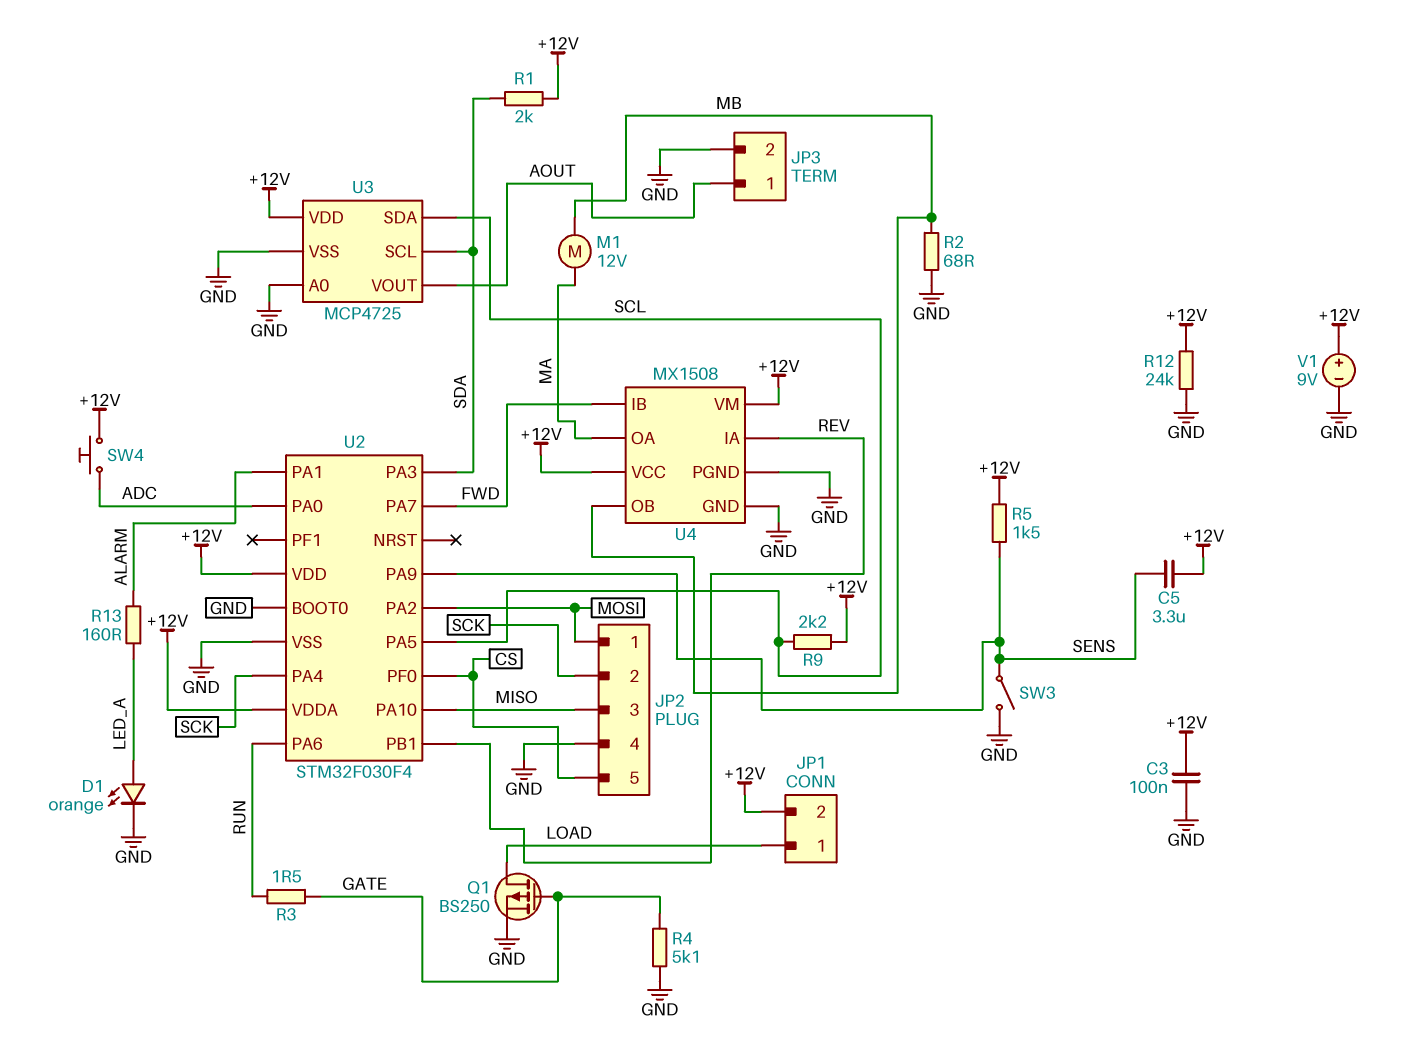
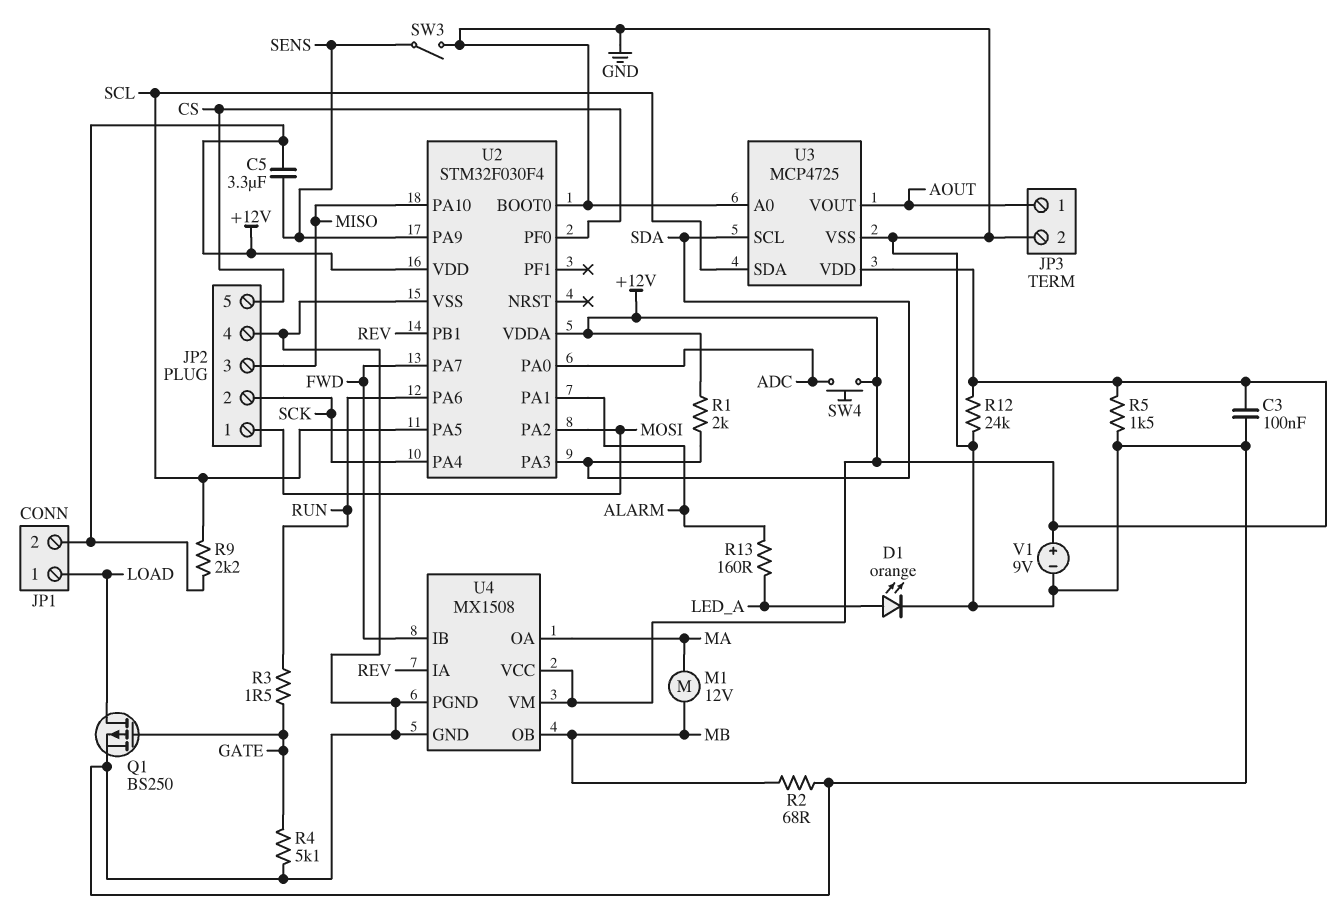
R5: 1.5k (+12V, SENS) -> 1.5k (+12V, GND)

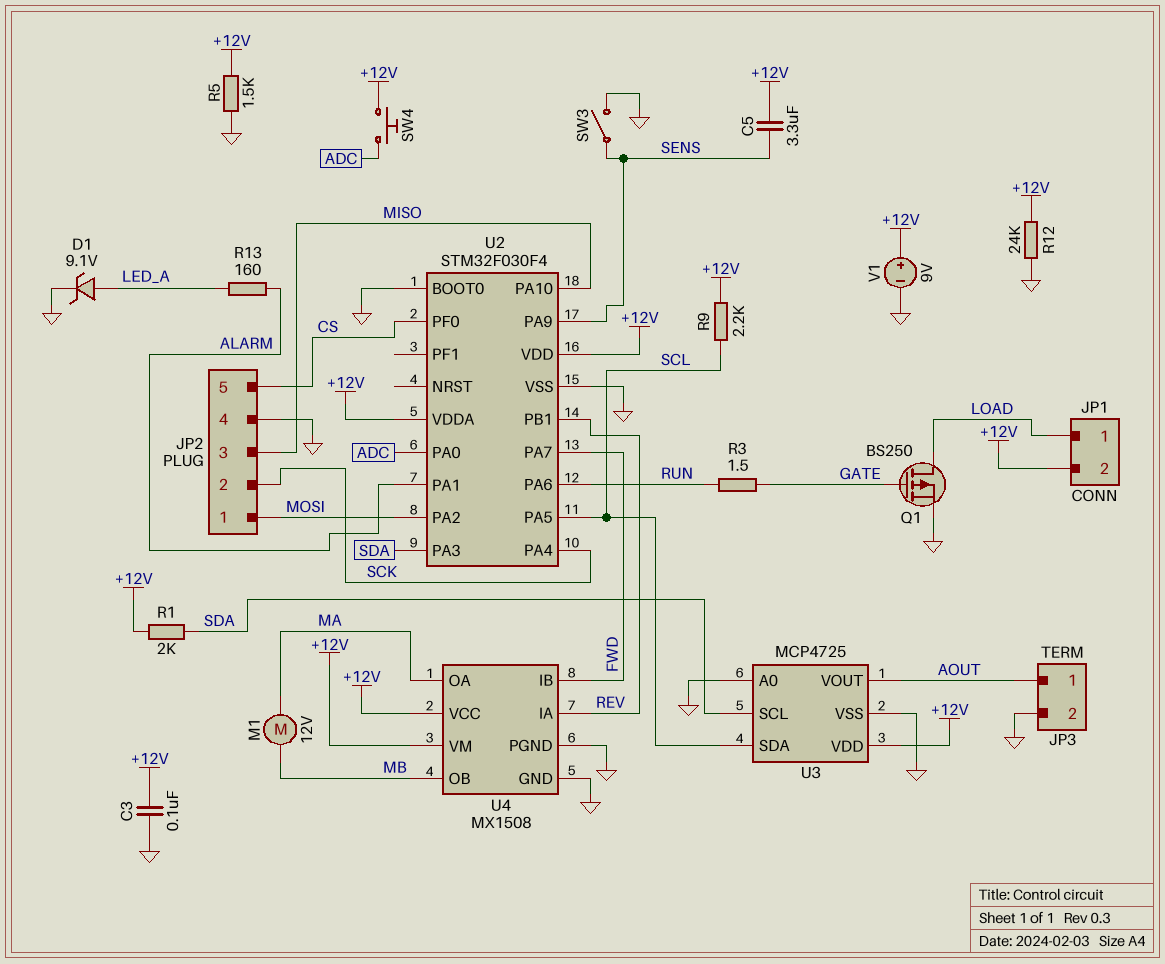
D1: LED orange (A LED_A, K GND) -> zener 9.1V (A LED_A, K GND)
R2: 68 (GND, MB) -> none
R4: 5.1k (GATE, GND) -> none

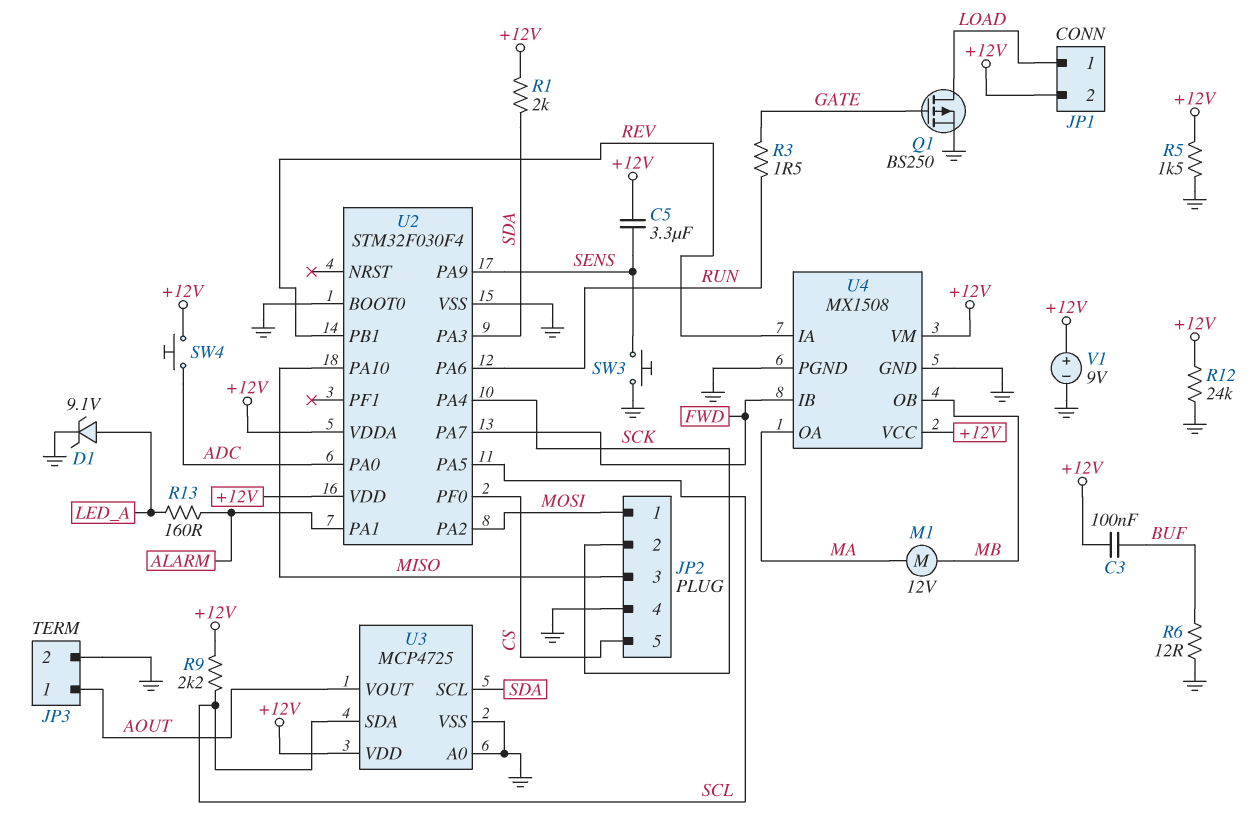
C3: 100nF (+12V, GND) -> 100nF (+12V, BUF)
R6: none -> 12 (BUF, GND)
SW3: switch (GND, SENS) -> button (GND, SENS)

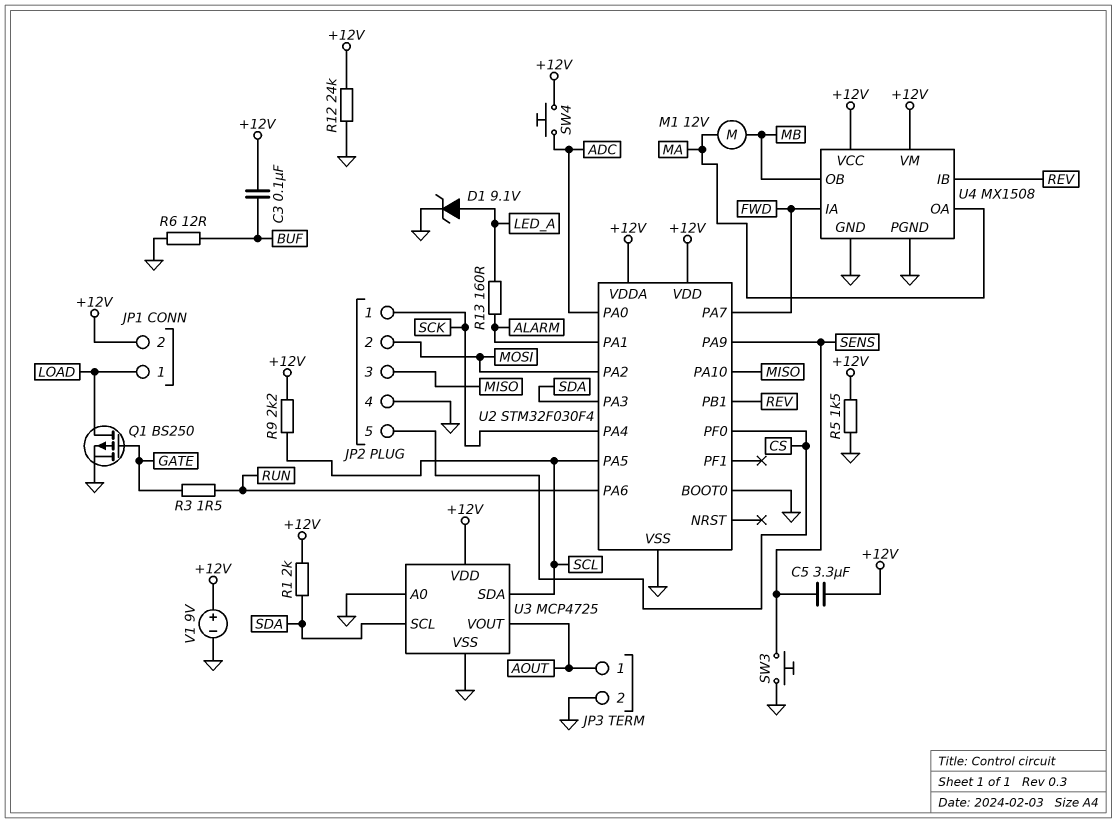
JP2 pin 1: MOSI -> SCK
JP2 pin 2: SCK -> MOSI
U4 pin IA: REV -> FWD
U4 pin IB: FWD -> REV

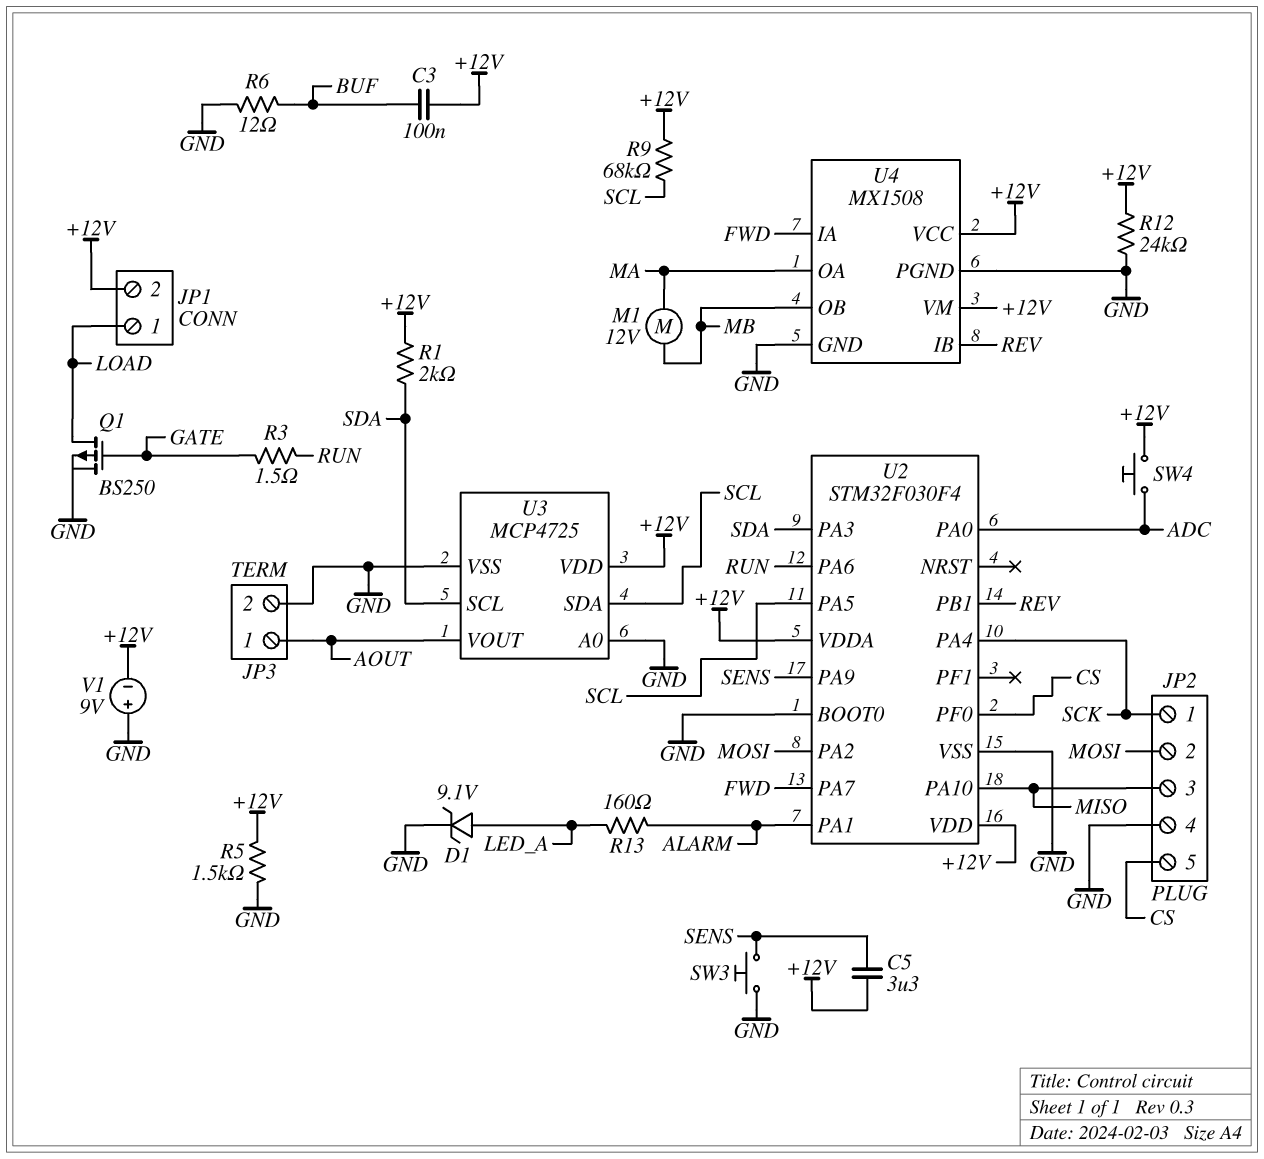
R9: 2.2k (+12V, SCL) -> 68k (+12V, SCL)
V1: 9V (plus +12V, minus GND) -> 9V (plus GND, minus +12V)

